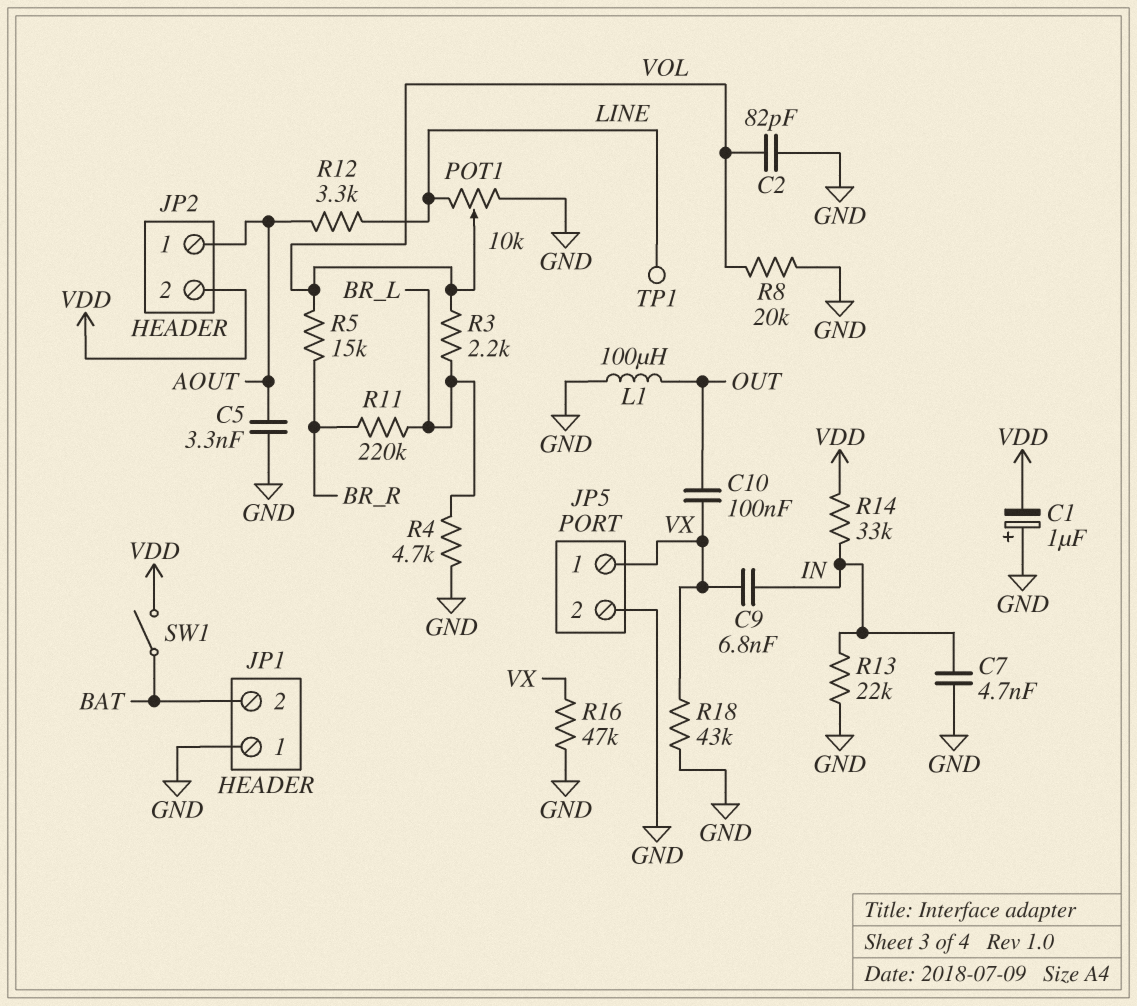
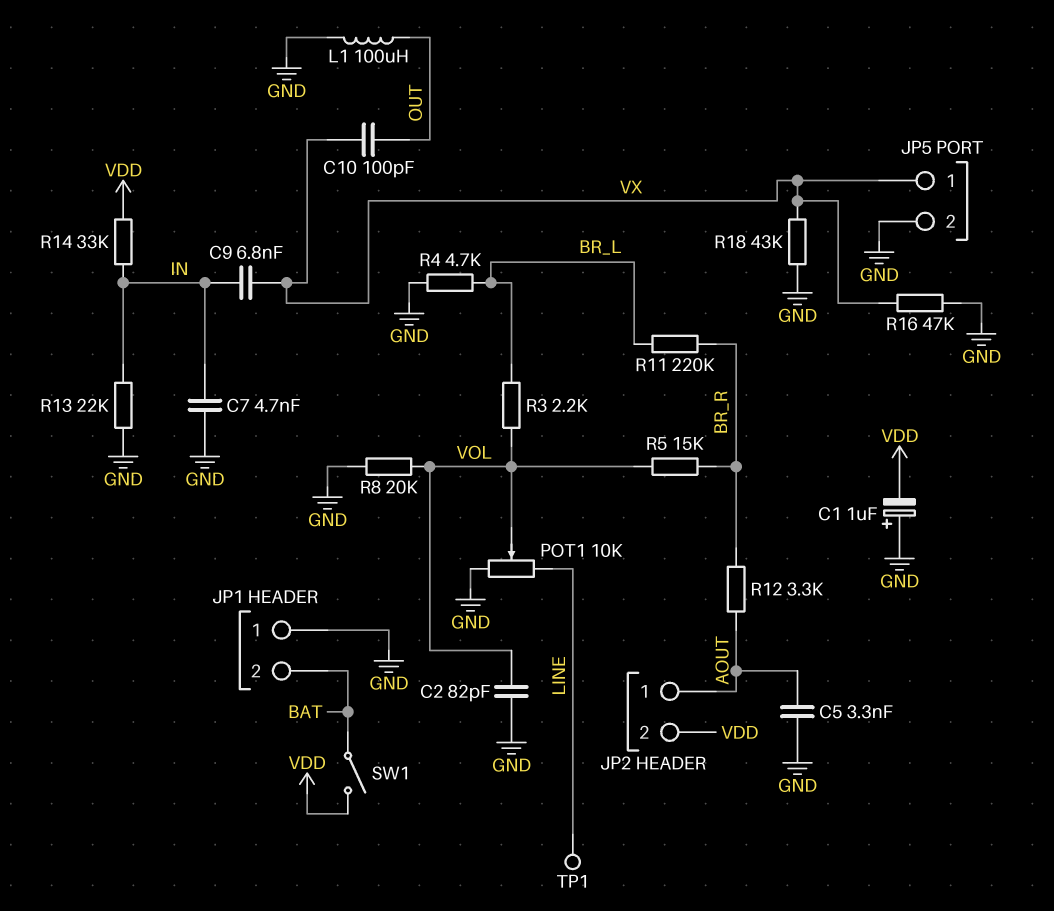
C10: 100nF (OUT, VX) -> 100pF (OUT, VX)
R12: 3.3k (AOUT, LINE) -> 3.3k (AOUT, BR_R)

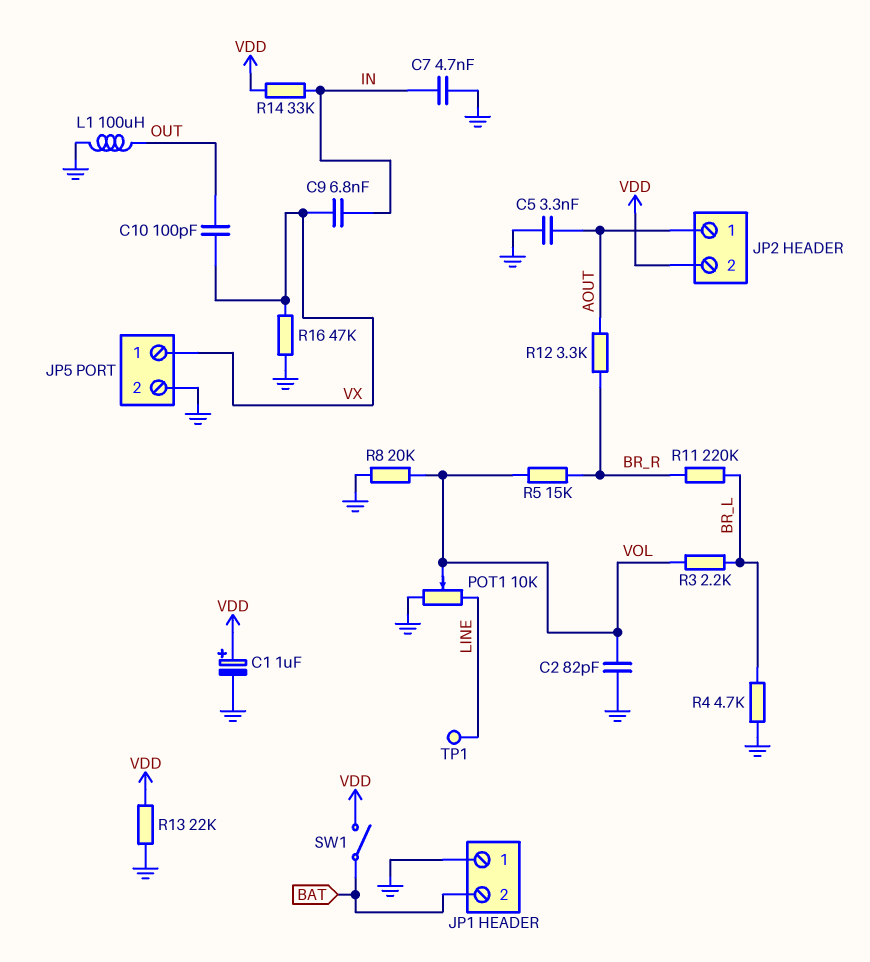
C1: 1uF (plus GND, minus VDD) -> 1uF (plus VDD, minus GND)
R13: 22k (GND, IN) -> 22k (GND, VDD)
R18: 43k (GND, VX) -> none

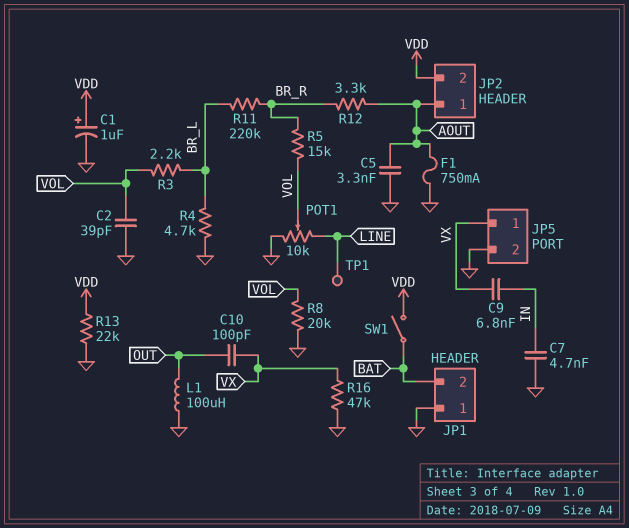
C2: 82pF (GND, VOL) -> 39pF (GND, VOL)
F1: none -> 750mA (AOUT, GND)
R14: 33k (IN, VDD) -> none

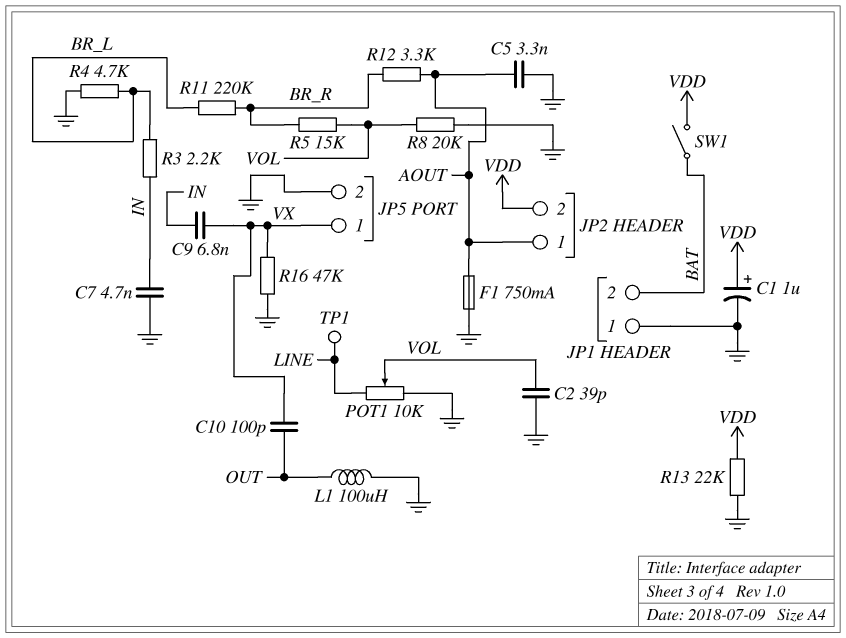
R3: 2.2k (BR_L, VOL) -> 2.2k (BR_L, IN)

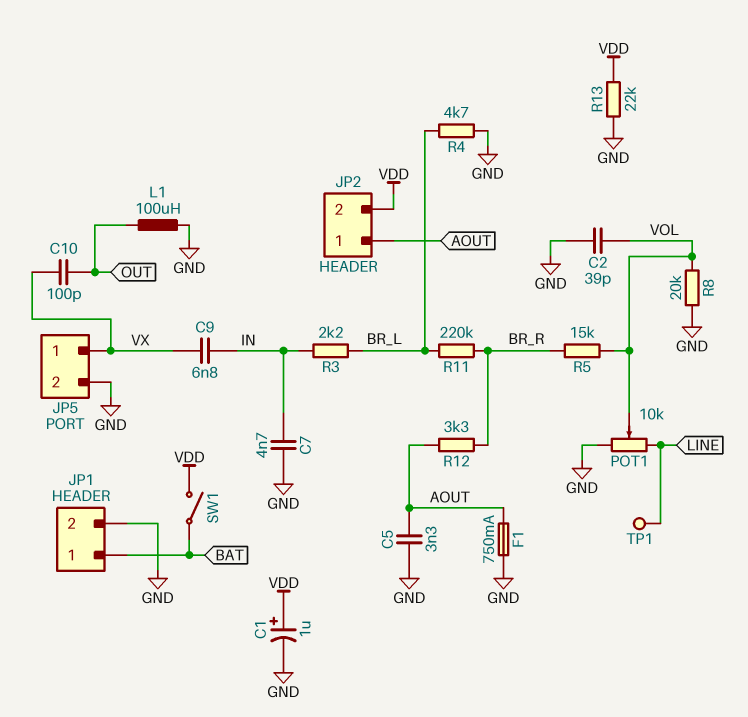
JP1 pin 1: GND -> BAT
JP1 pin 2: BAT -> GND
R16: 47k (GND, VX) -> none

